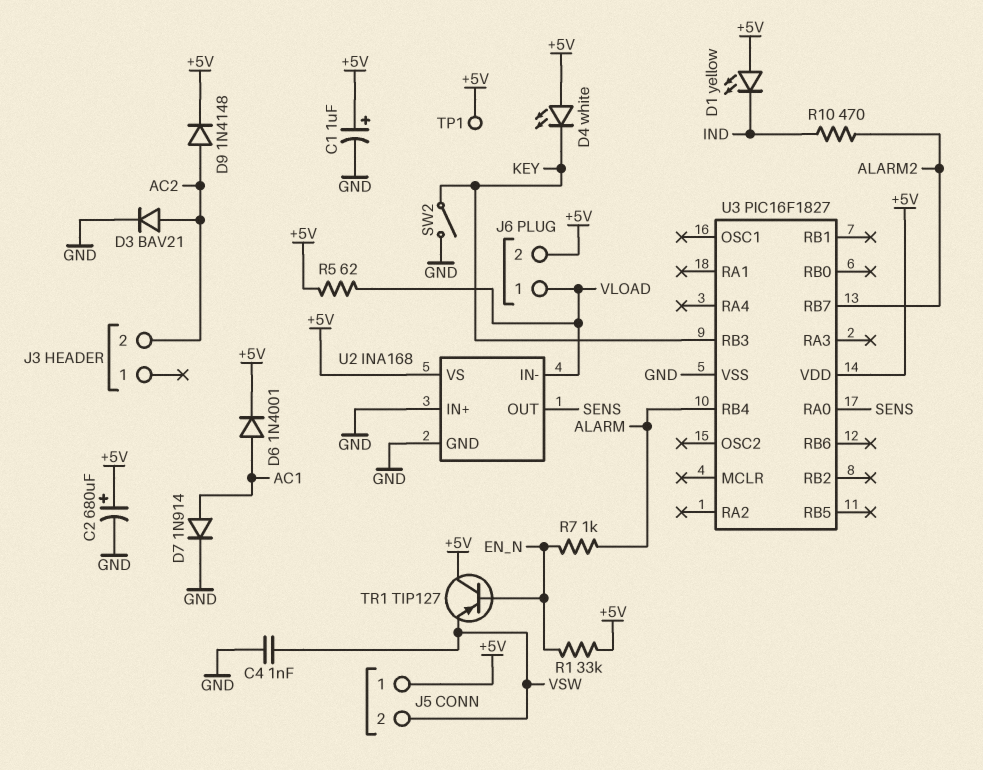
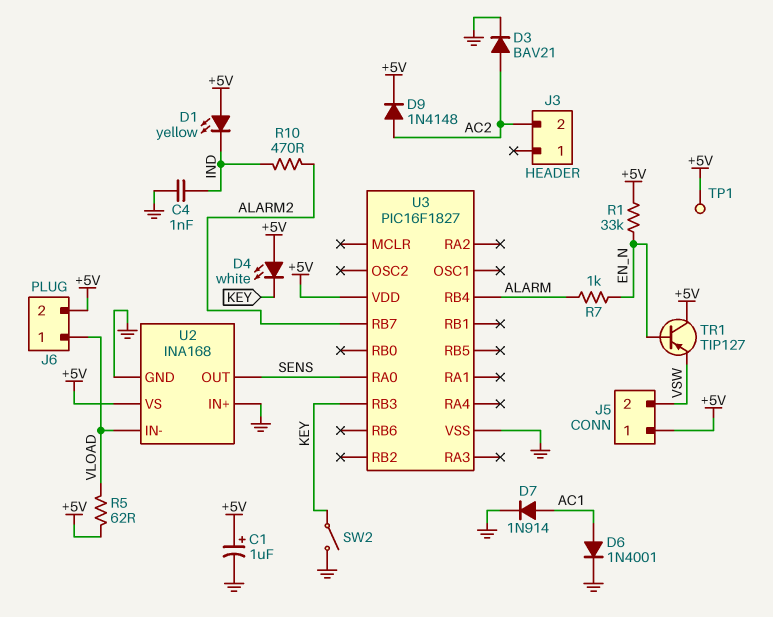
C2: 680uF (plus +5V, minus GND) -> none
C4: 1nF (GND, VSW) -> 1nF (GND, IND)
D6: diode 1N4001 (A AC1, K +5V) -> diode 1N4001 (A AC1, K GND)

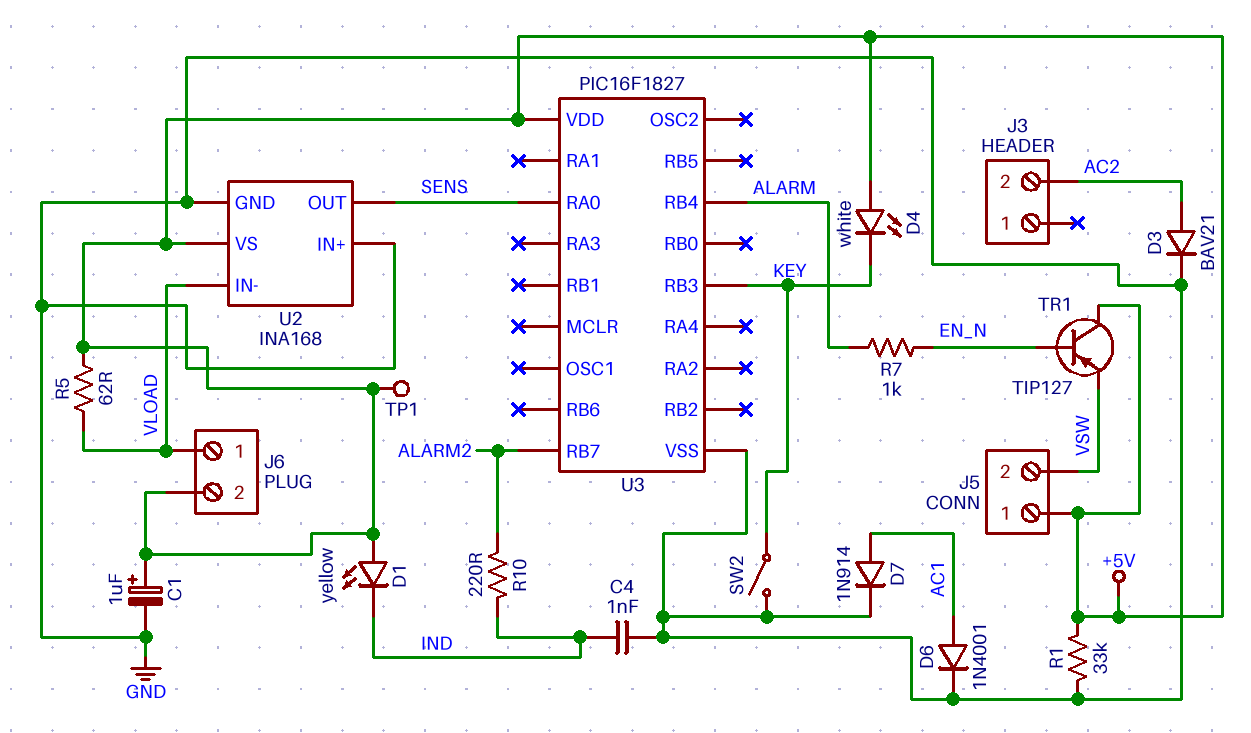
D9: diode 1N4148 (A AC2, K +5V) -> none
R1: 33k (+5V, EN_N) -> 33k (+5V, GND)
R10: 470 (ALARM2, IND) -> 220 (ALARM2, IND)

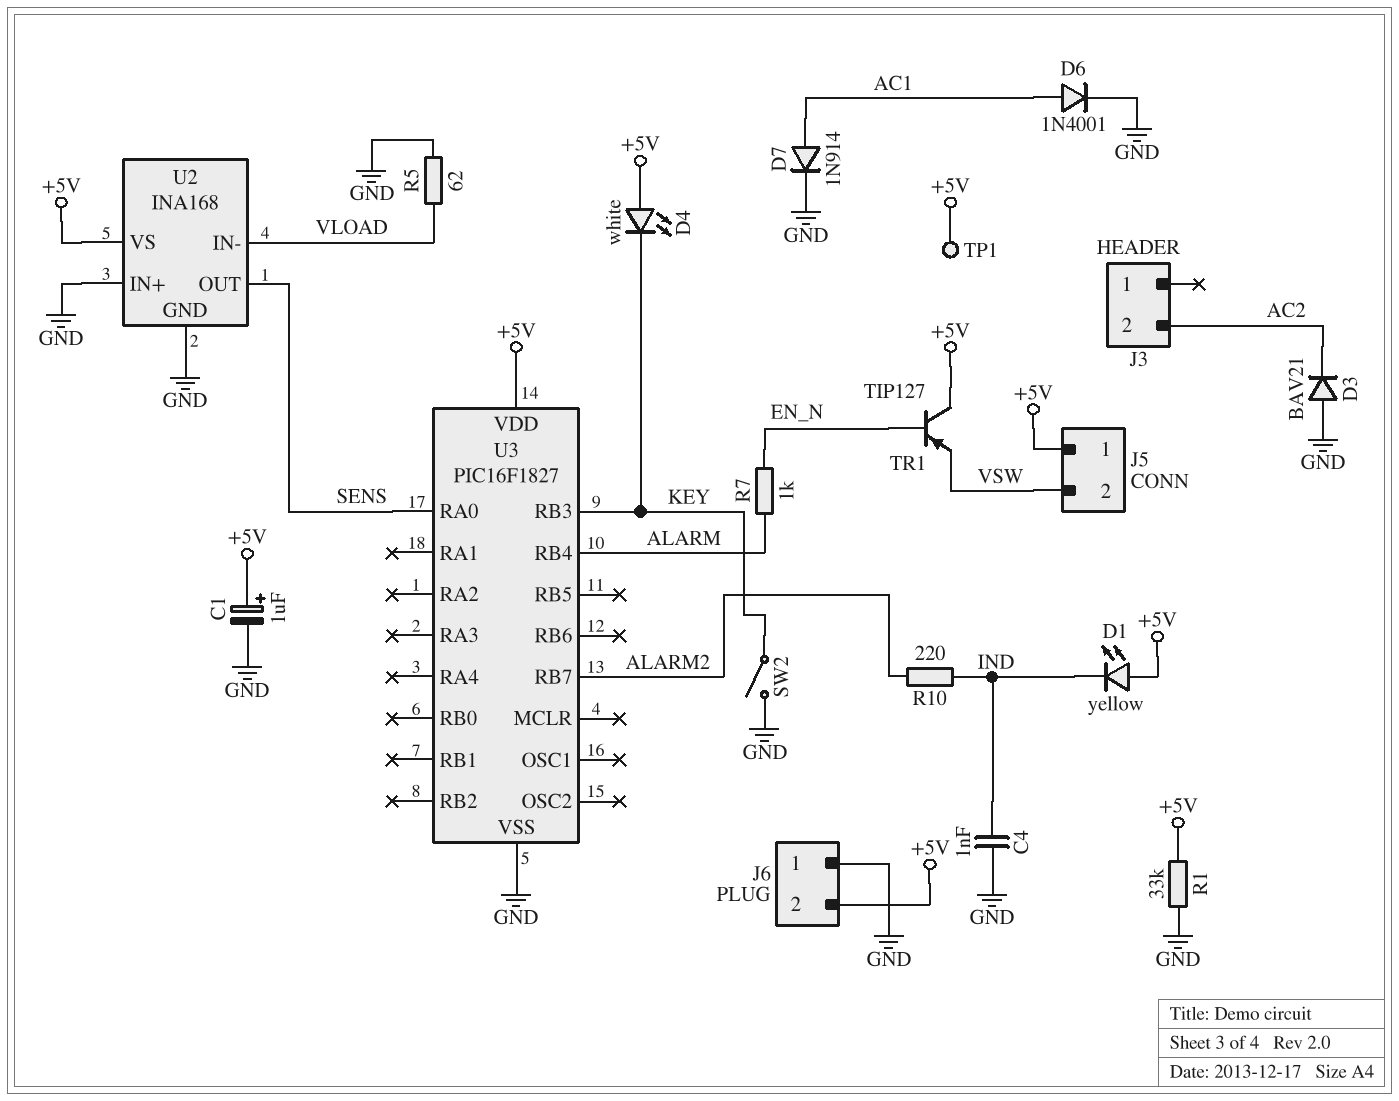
D3: diode BAV21 (A AC2, K GND) -> diode BAV21 (A GND, K AC2)
J6 pin 1: VLOAD -> GND
R5: 62 (+5V, VLOAD) -> 62 (GND, VLOAD)

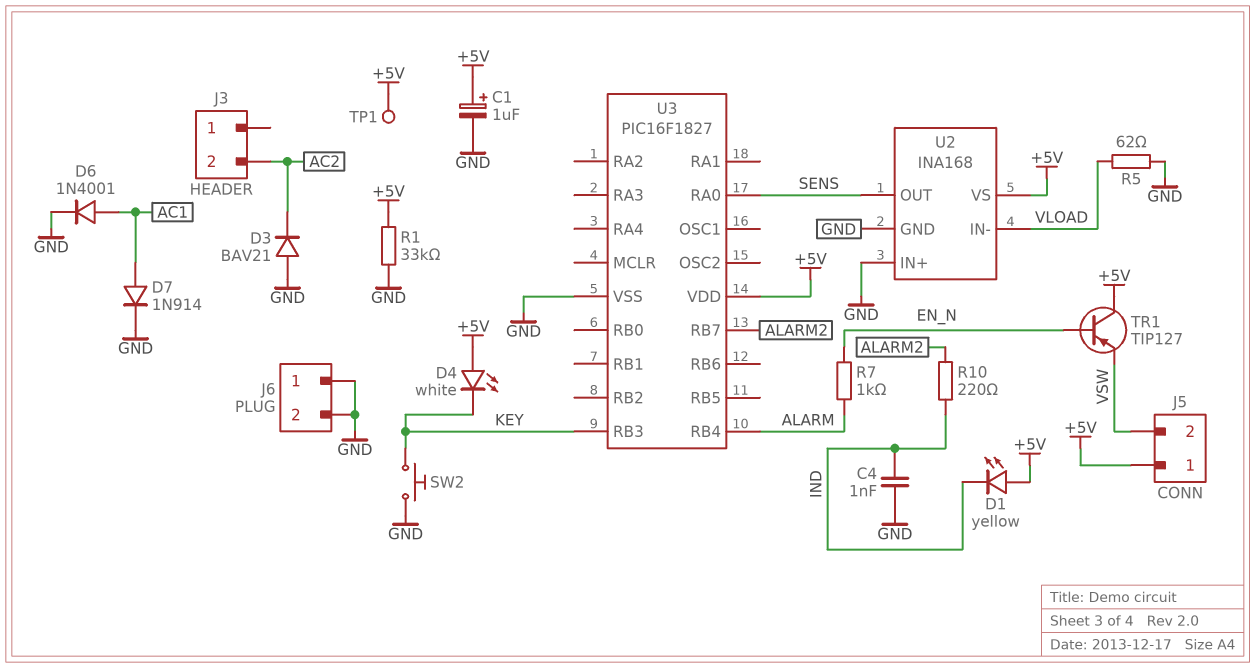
J6 pin 2: +5V -> GND
SW2: switch (GND, KEY) -> button (GND, KEY)

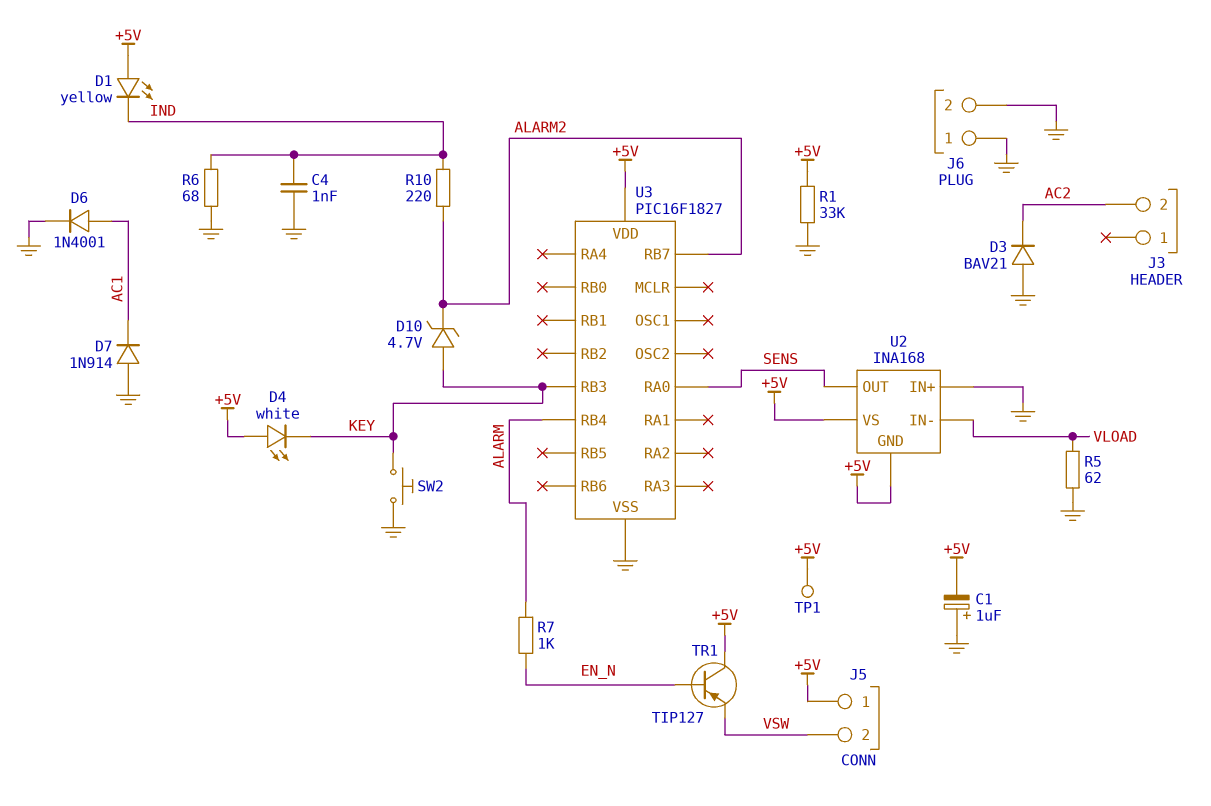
C1: 1uF (plus +5V, minus GND) -> 1uF (plus GND, minus +5V)
D7: diode 1N914 (A AC1, K GND) -> diode 1N914 (A GND, K AC1)
D10: none -> zener 4.7V (A KEY, K ALARM2)
R6: none -> 68 (GND, IND)
U2 pin GND: GND -> +5V

